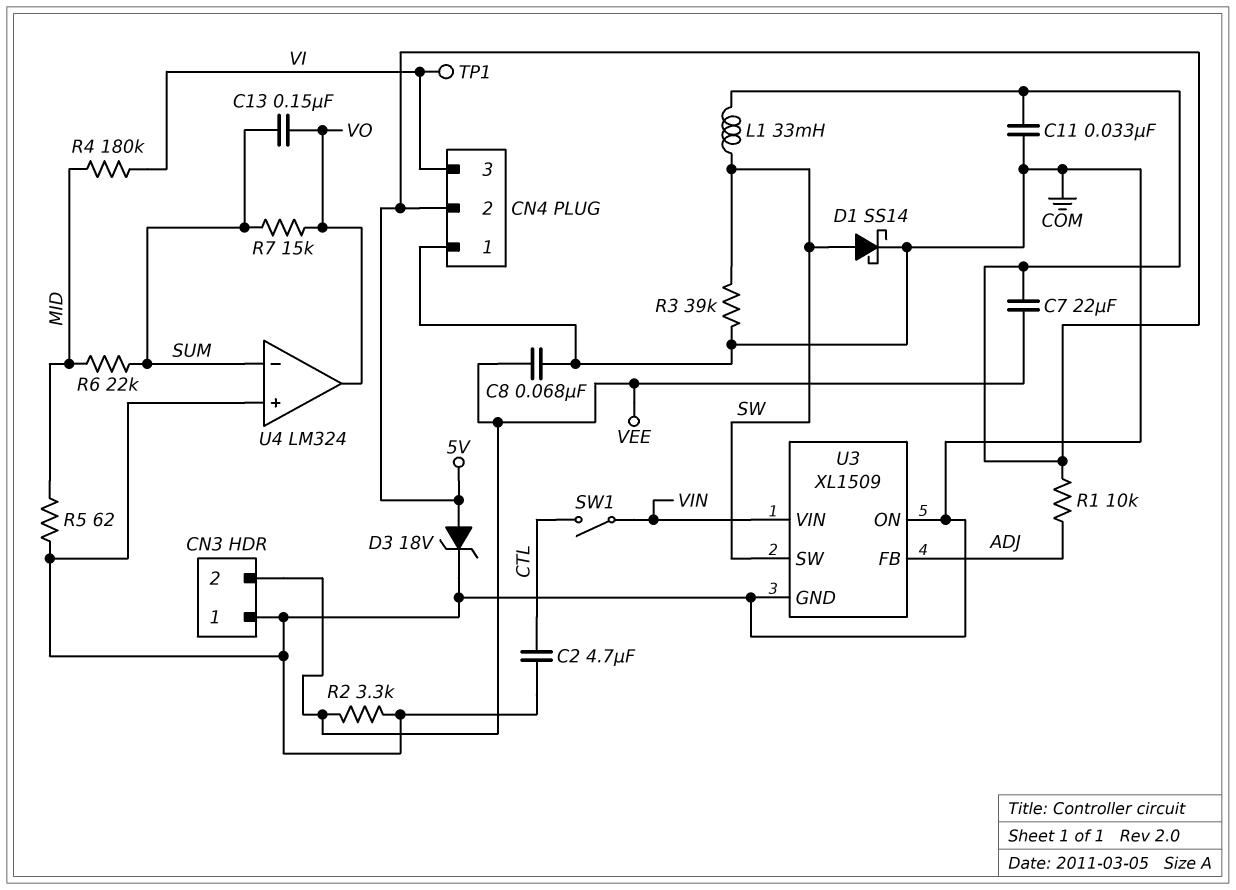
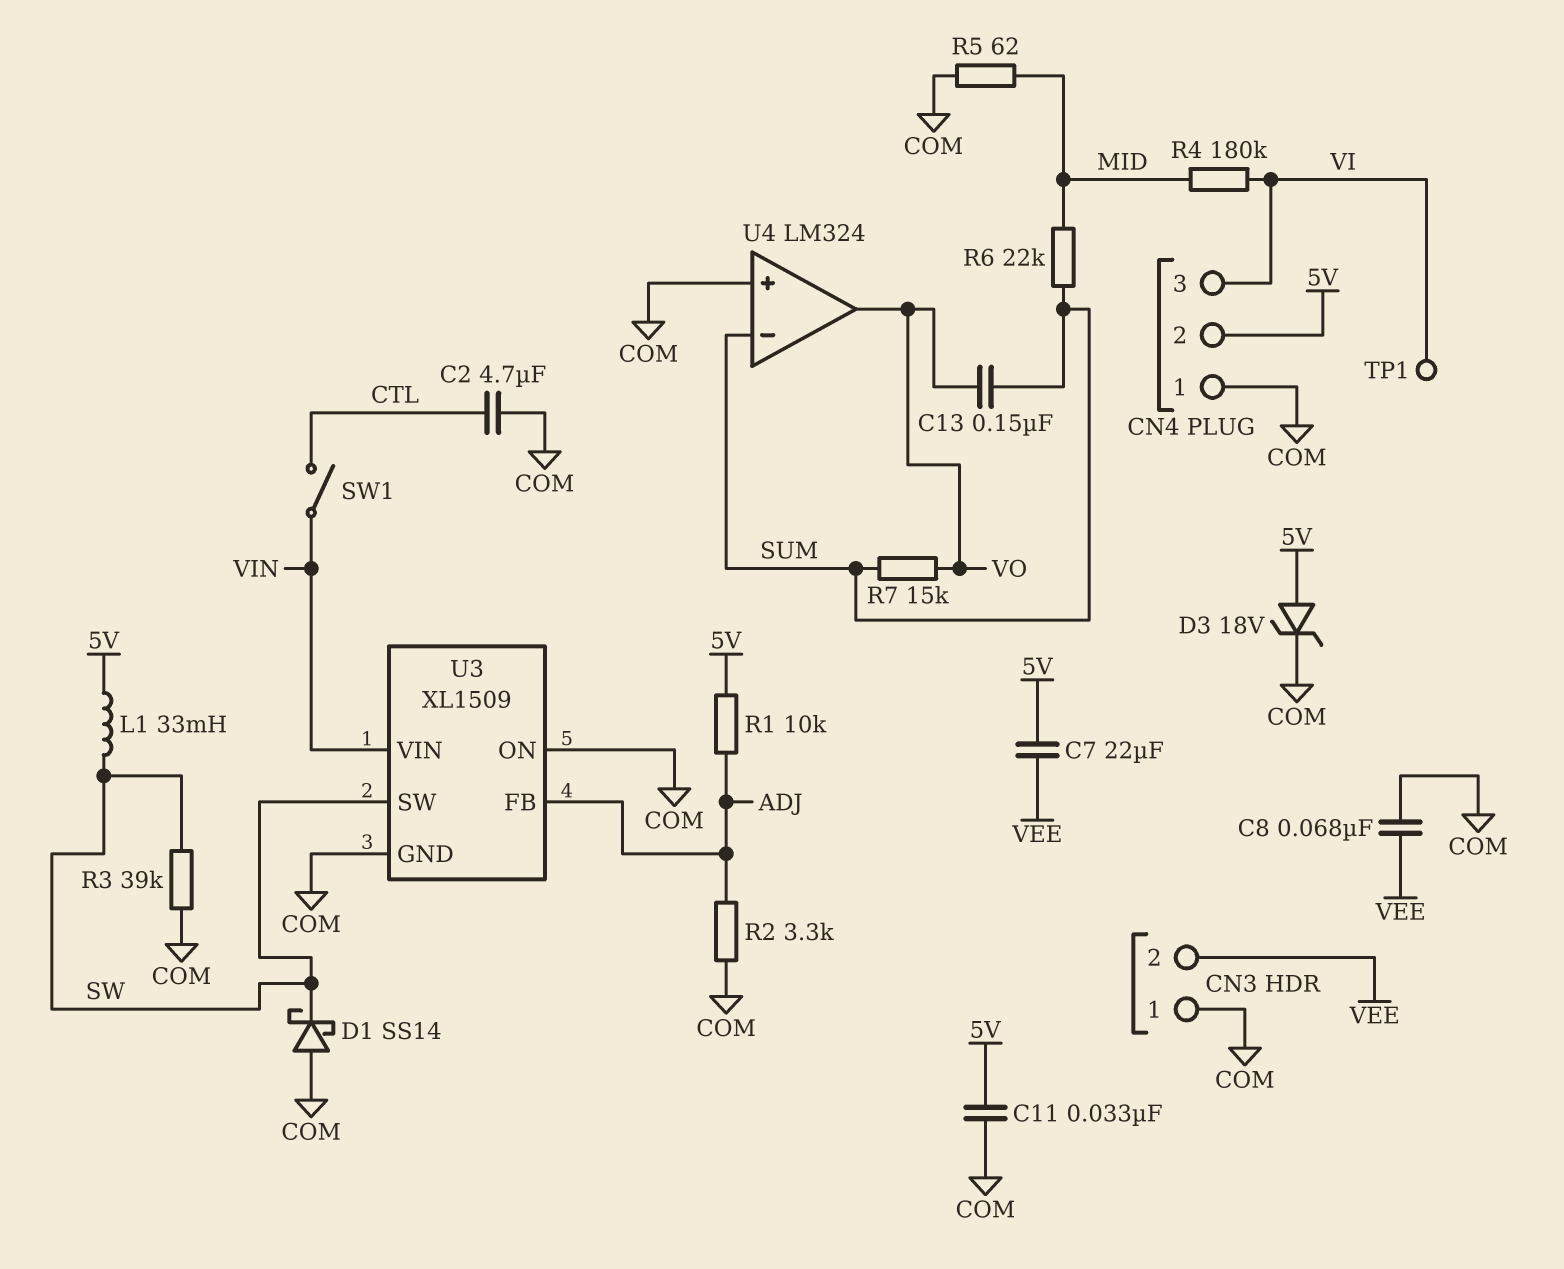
D1: schottky SS14 (A SW, K COM) -> schottky SS14 (A COM, K SW)
R2: 3.3k (COM, VEE) -> 3.3k (ADJ, COM)

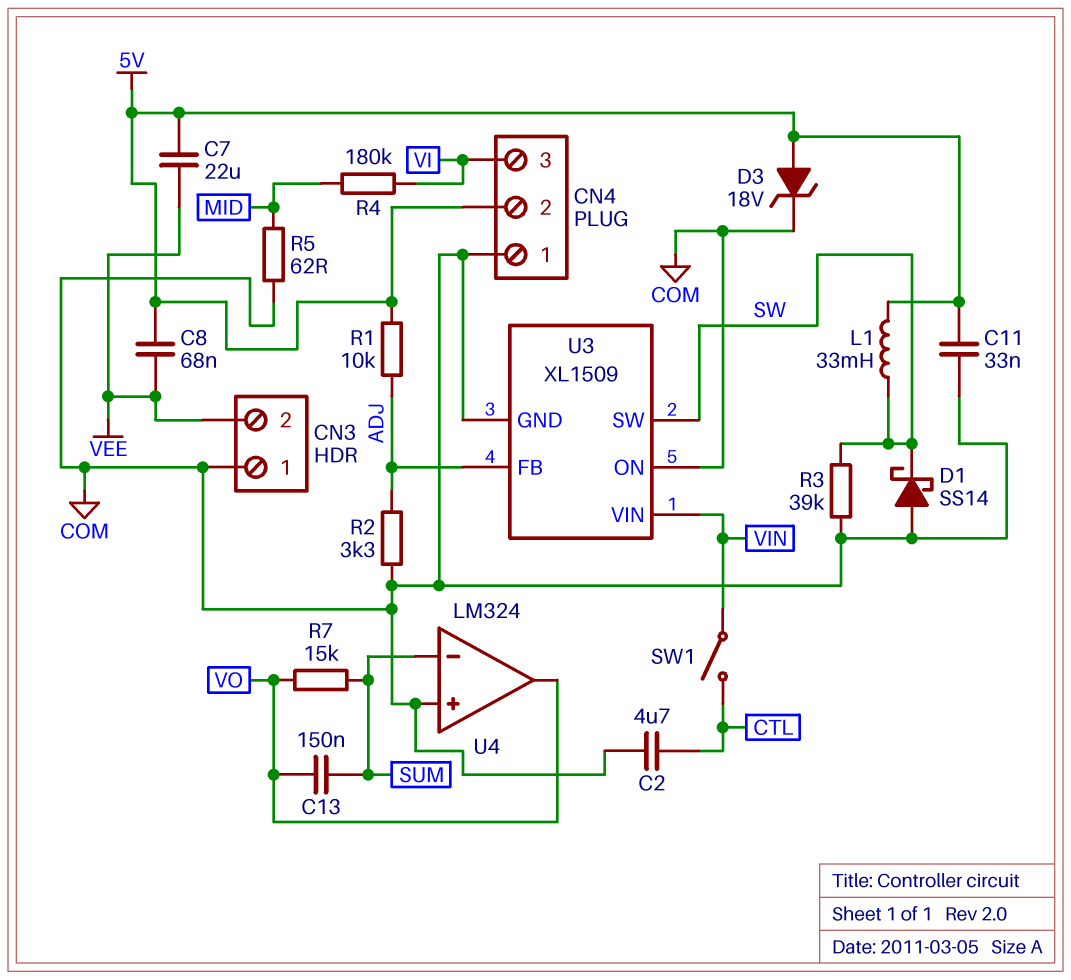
C8: 68nF (COM, VEE) -> 68nF (5V, VEE)
R6: 22k (MID, SUM) -> none
TP1: test point (VI) -> none

